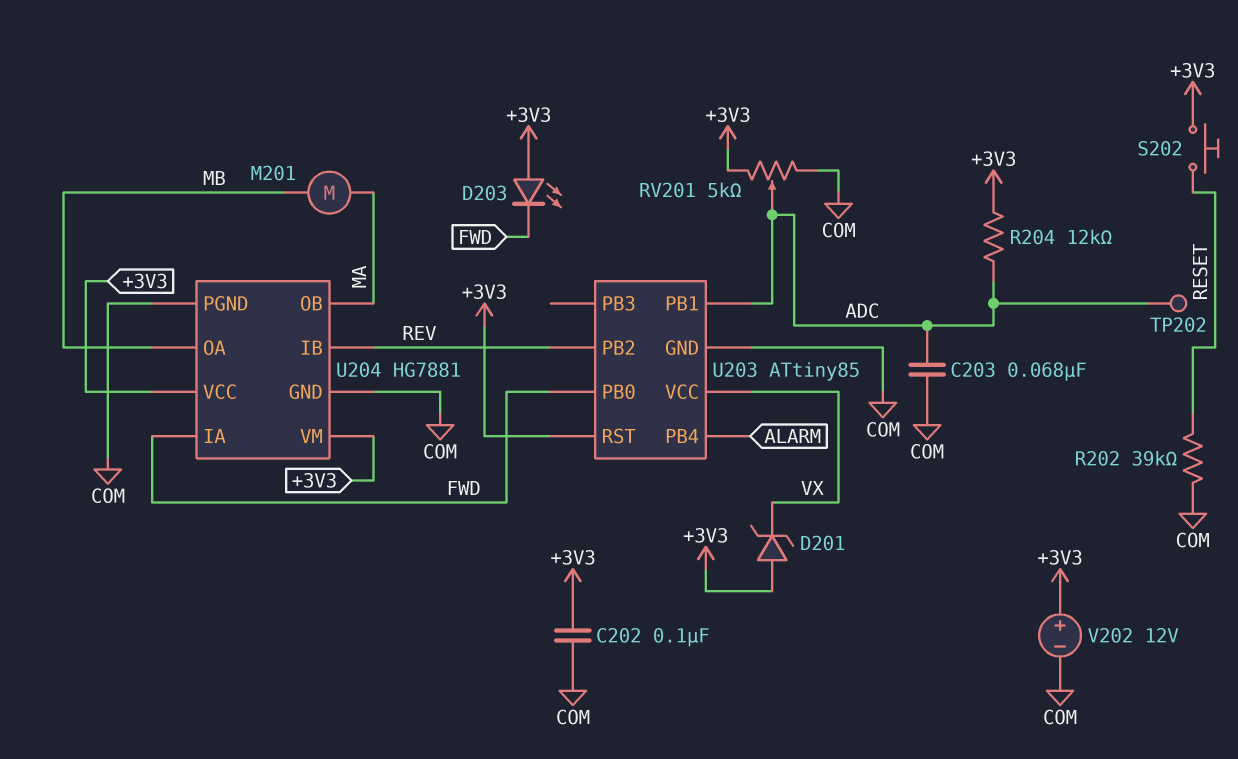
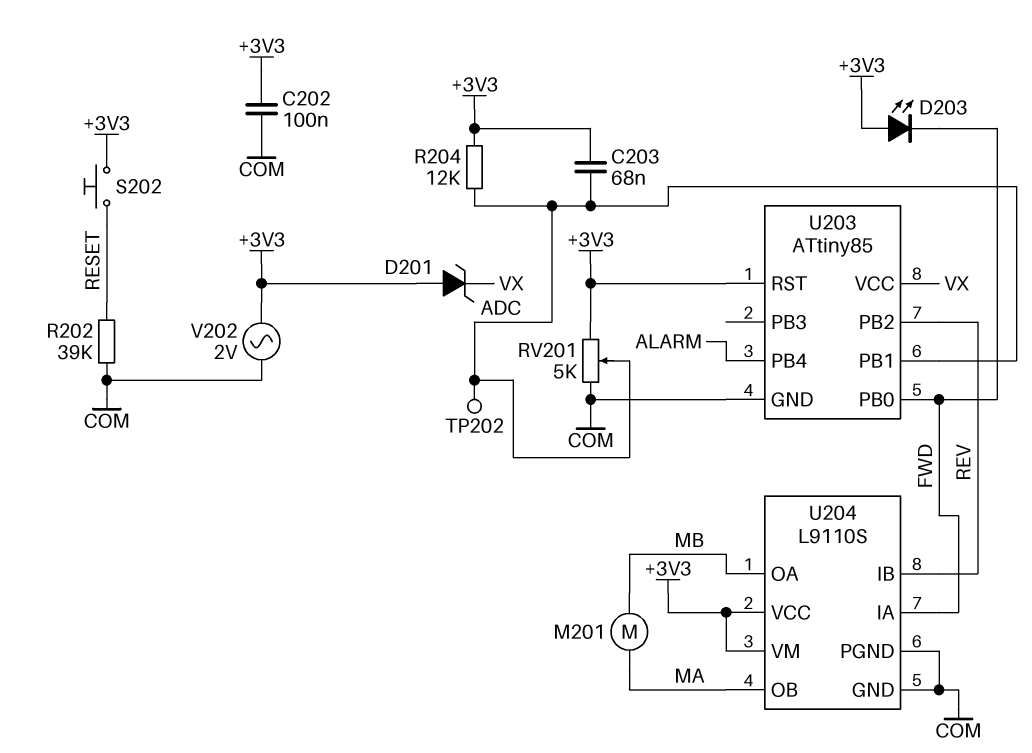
C203: 68nF (ADC, COM) -> 68nF (+3V3, ADC)
U204: HG7881 -> L9110S
V202: 12V (plus +3V3, minus COM) -> AC 2V (+3V3, COM)

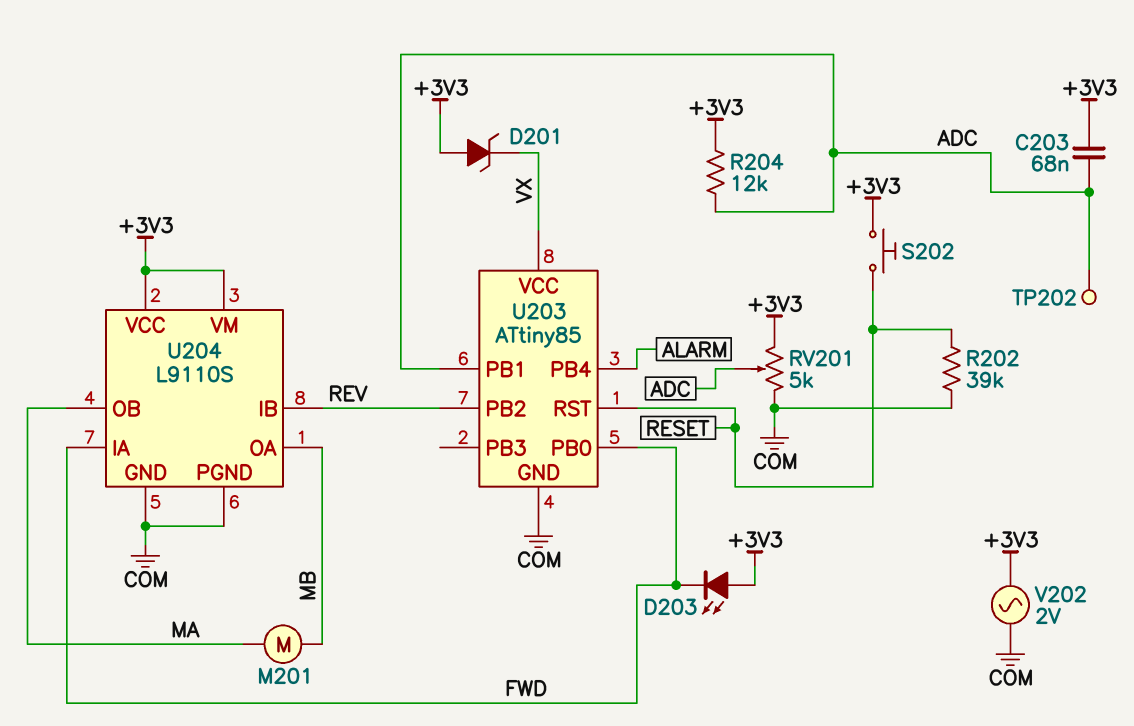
C202: 100nF (+3V3, COM) -> none
U203 pin RST: +3V3 -> RESET

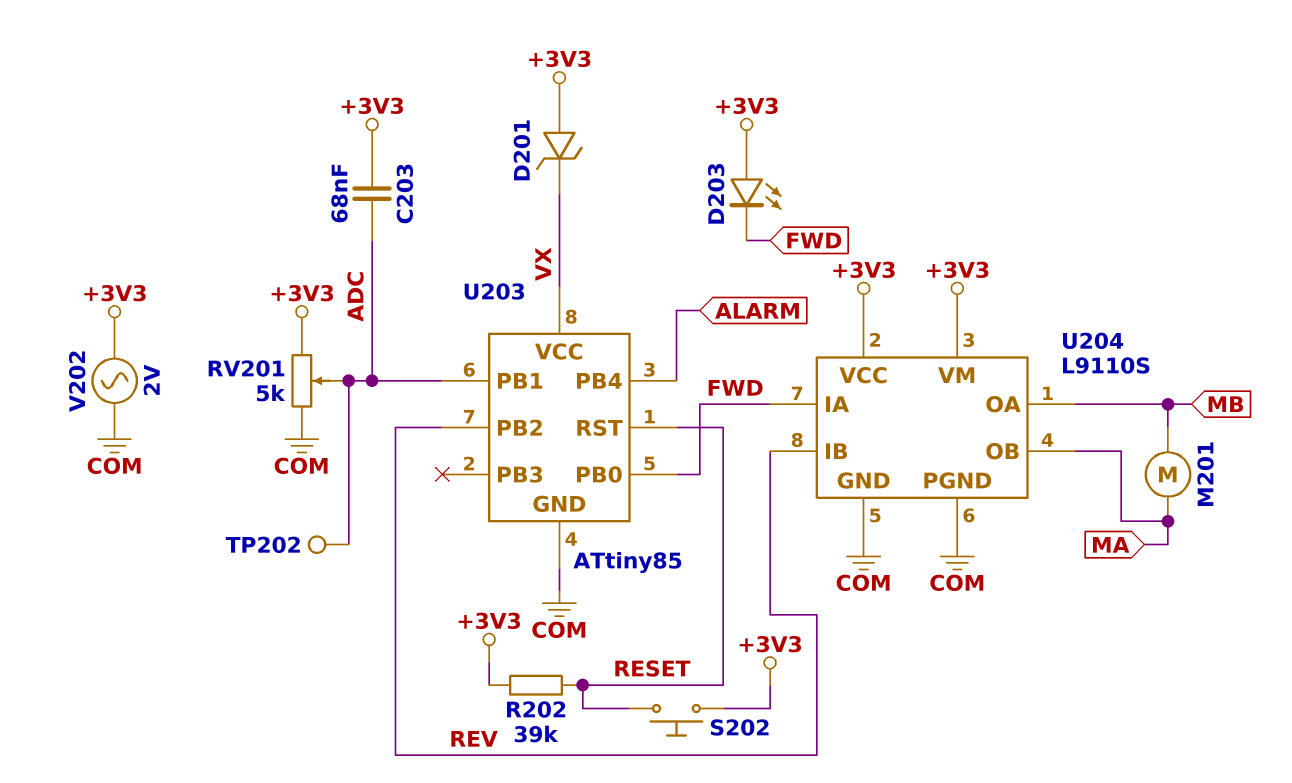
R202: 39k (COM, RESET) -> 39k (+3V3, RESET)
R204: 12k (+3V3, ADC) -> none

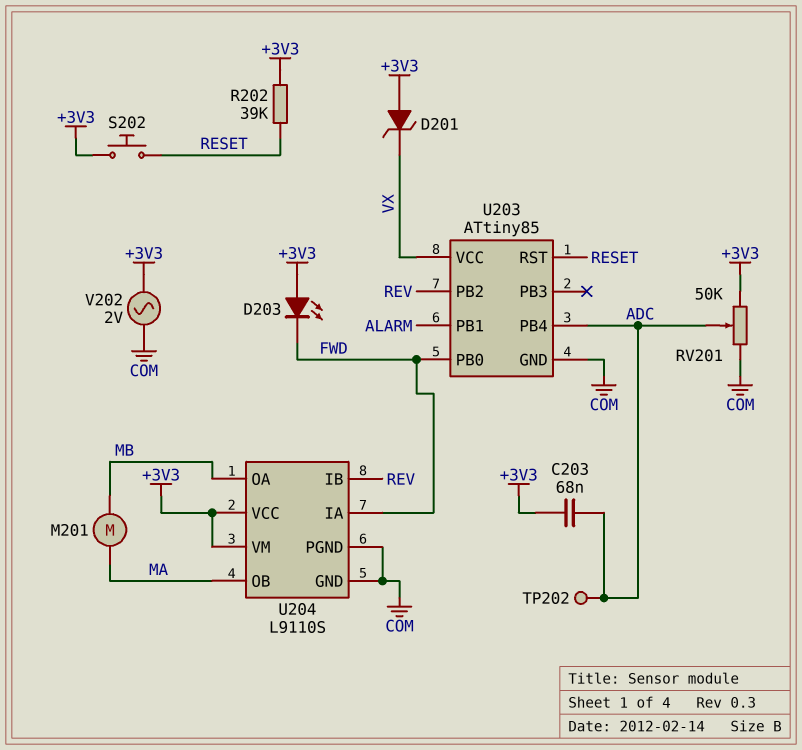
RV201: 5k (+3V3, COM, wiper ADC) -> 50k (+3V3, COM, wiper ADC)
U203 pin PB1: ADC -> ALARM
U203 pin PB4: ALARM -> ADC

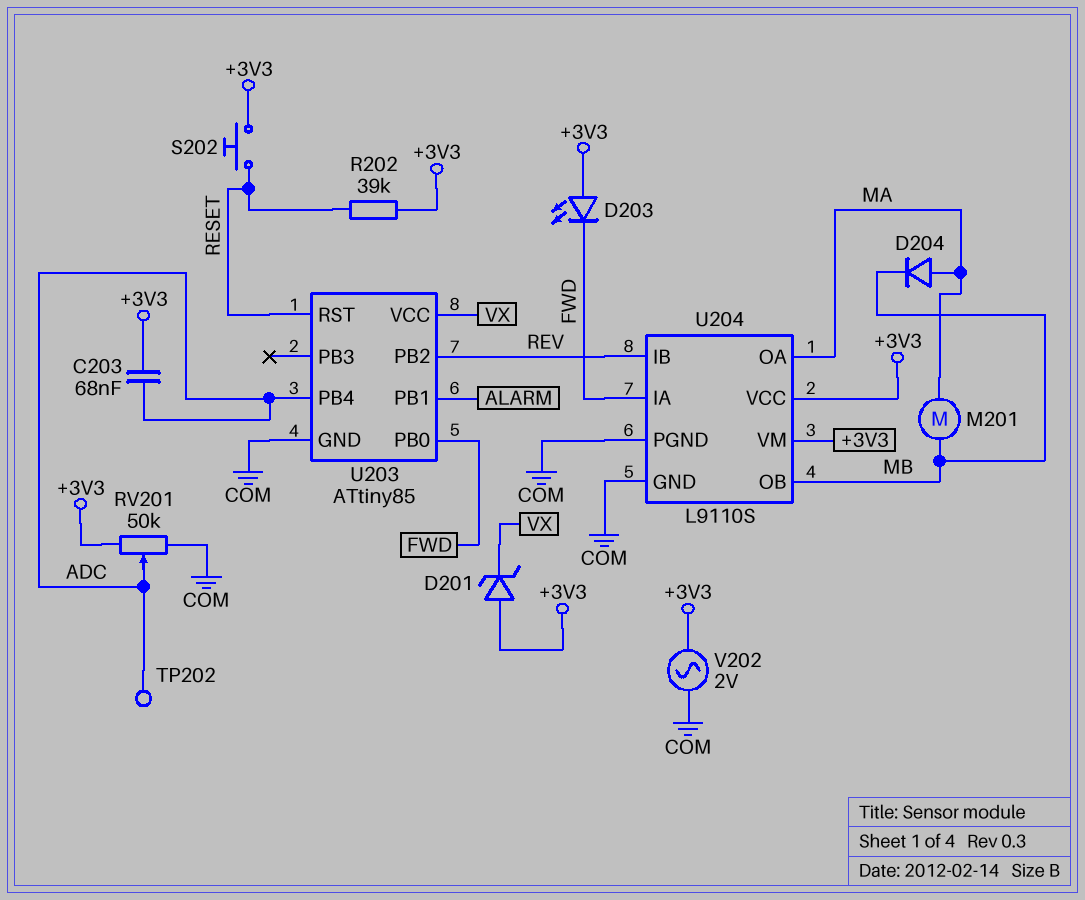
D204: none -> diode (A MA, K MB)
U204 pin OA: MB -> MA
U204 pin OB: MA -> MB

